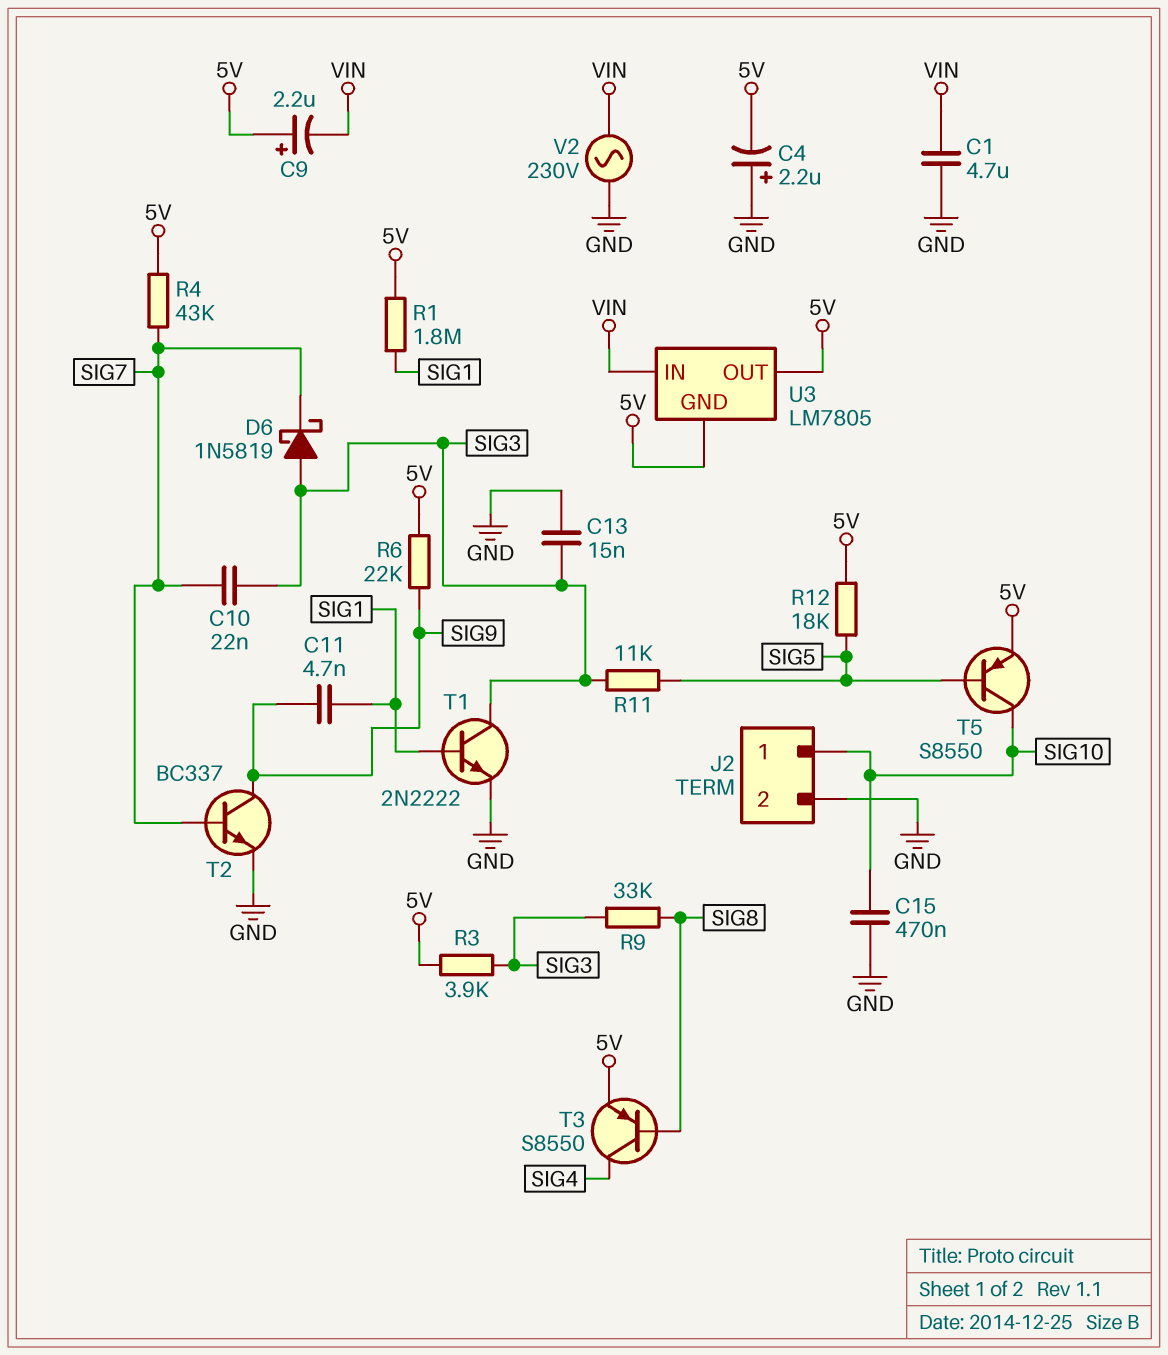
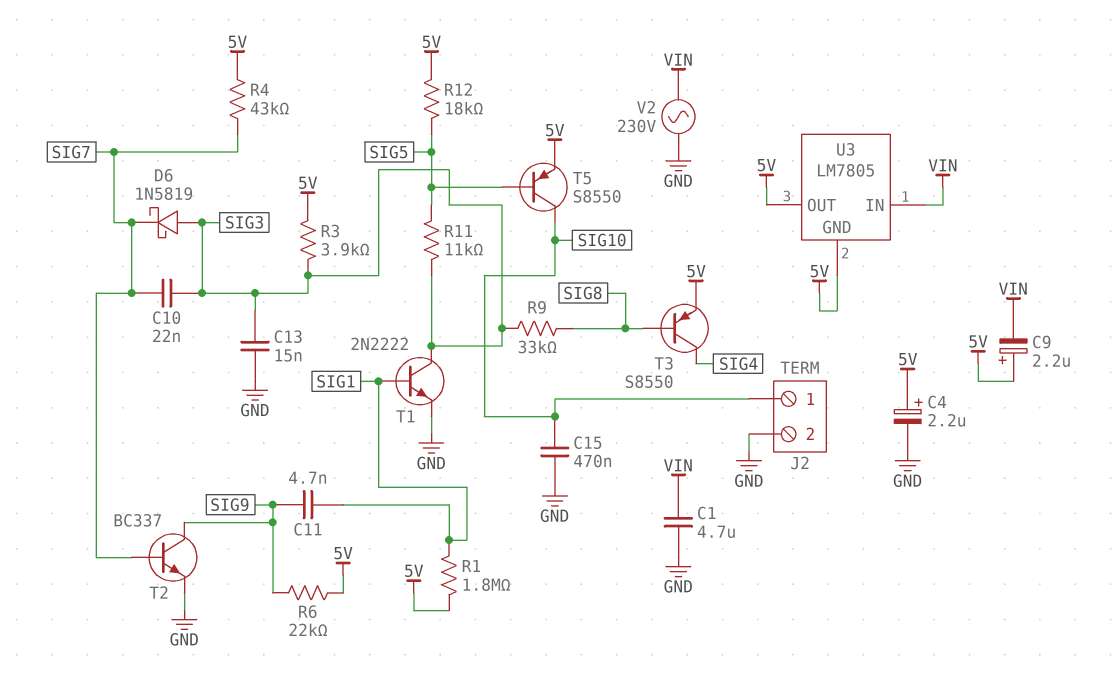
C4: 2.2uF (plus GND, minus 5V) -> 2.2uF (plus 5V, minus GND)

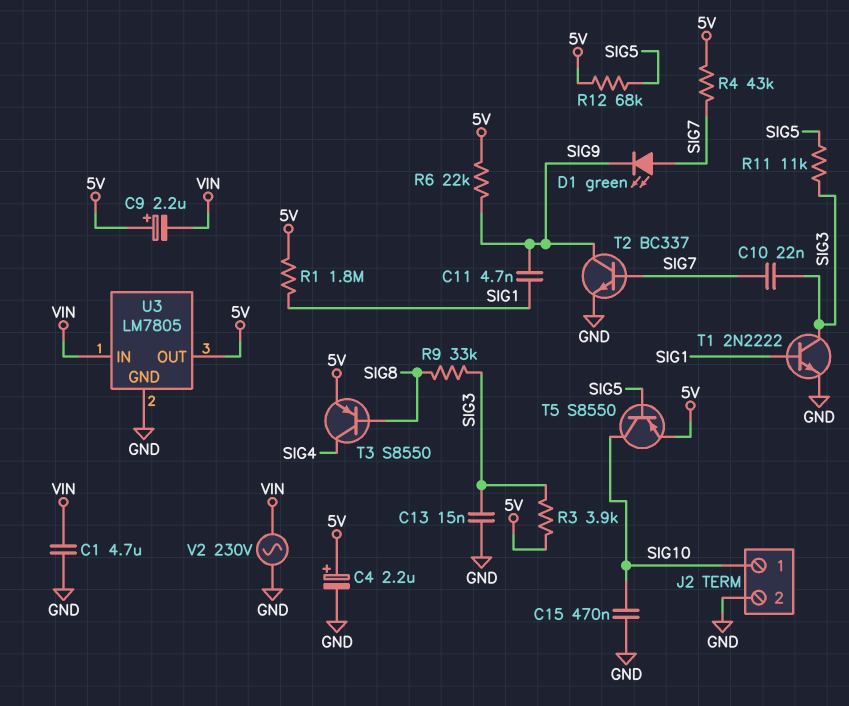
D1: none -> LED green (A SIG7, K SIG9)
D6: schottky 1N5819 (A SIG3, K SIG7) -> none
R12: 18k (5V, SIG5) -> 68k (5V, SIG5)
U3 pin GND: 5V -> GND

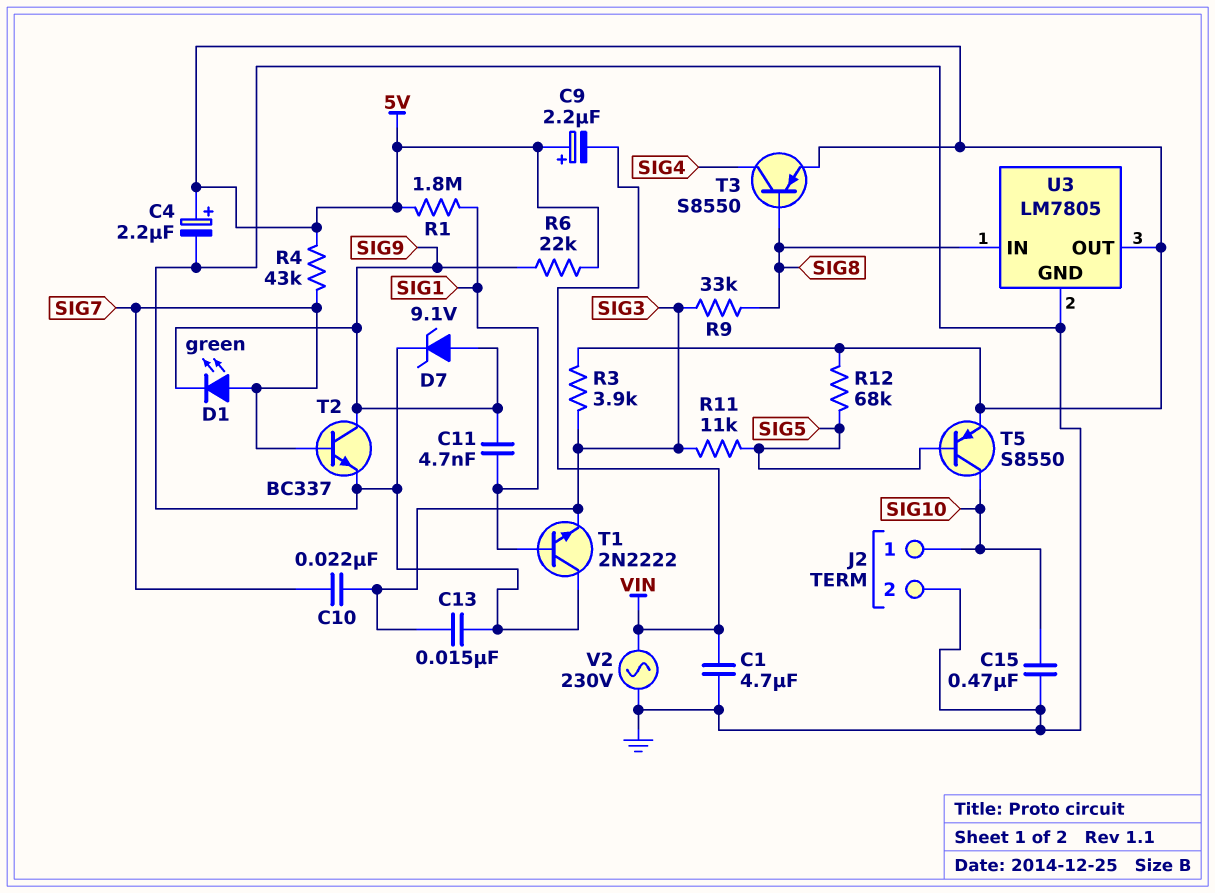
D7: none -> zener 9.1V (A SIG9, K GND)
T1: NPN 2N2222 (B SIG1, C SIG3, E GND) -> NPN 2N2222 (B SIG1, C GND, E SIG3)
U3 pin IN: VIN -> SIG8

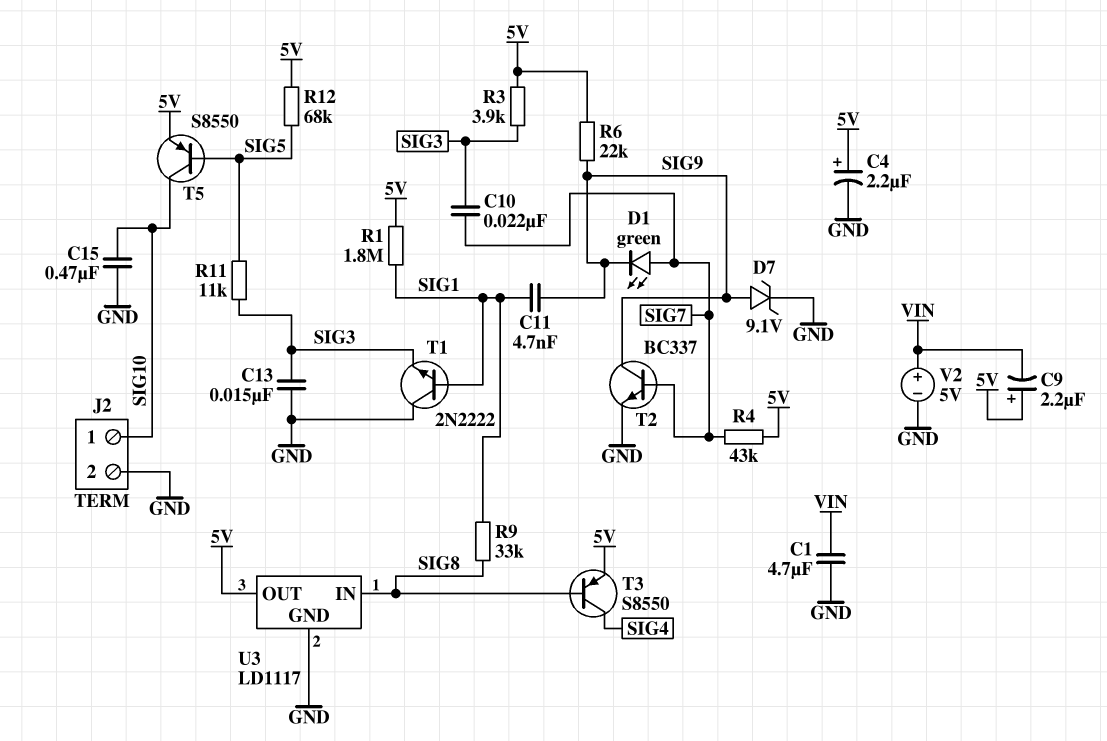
R9: 33k (SIG3, SIG8) -> 33k (SIG1, SIG8)
U3: LM7805 -> LD1117
V2: AC 230V (GND, VIN) -> 5V (plus VIN, minus GND)

